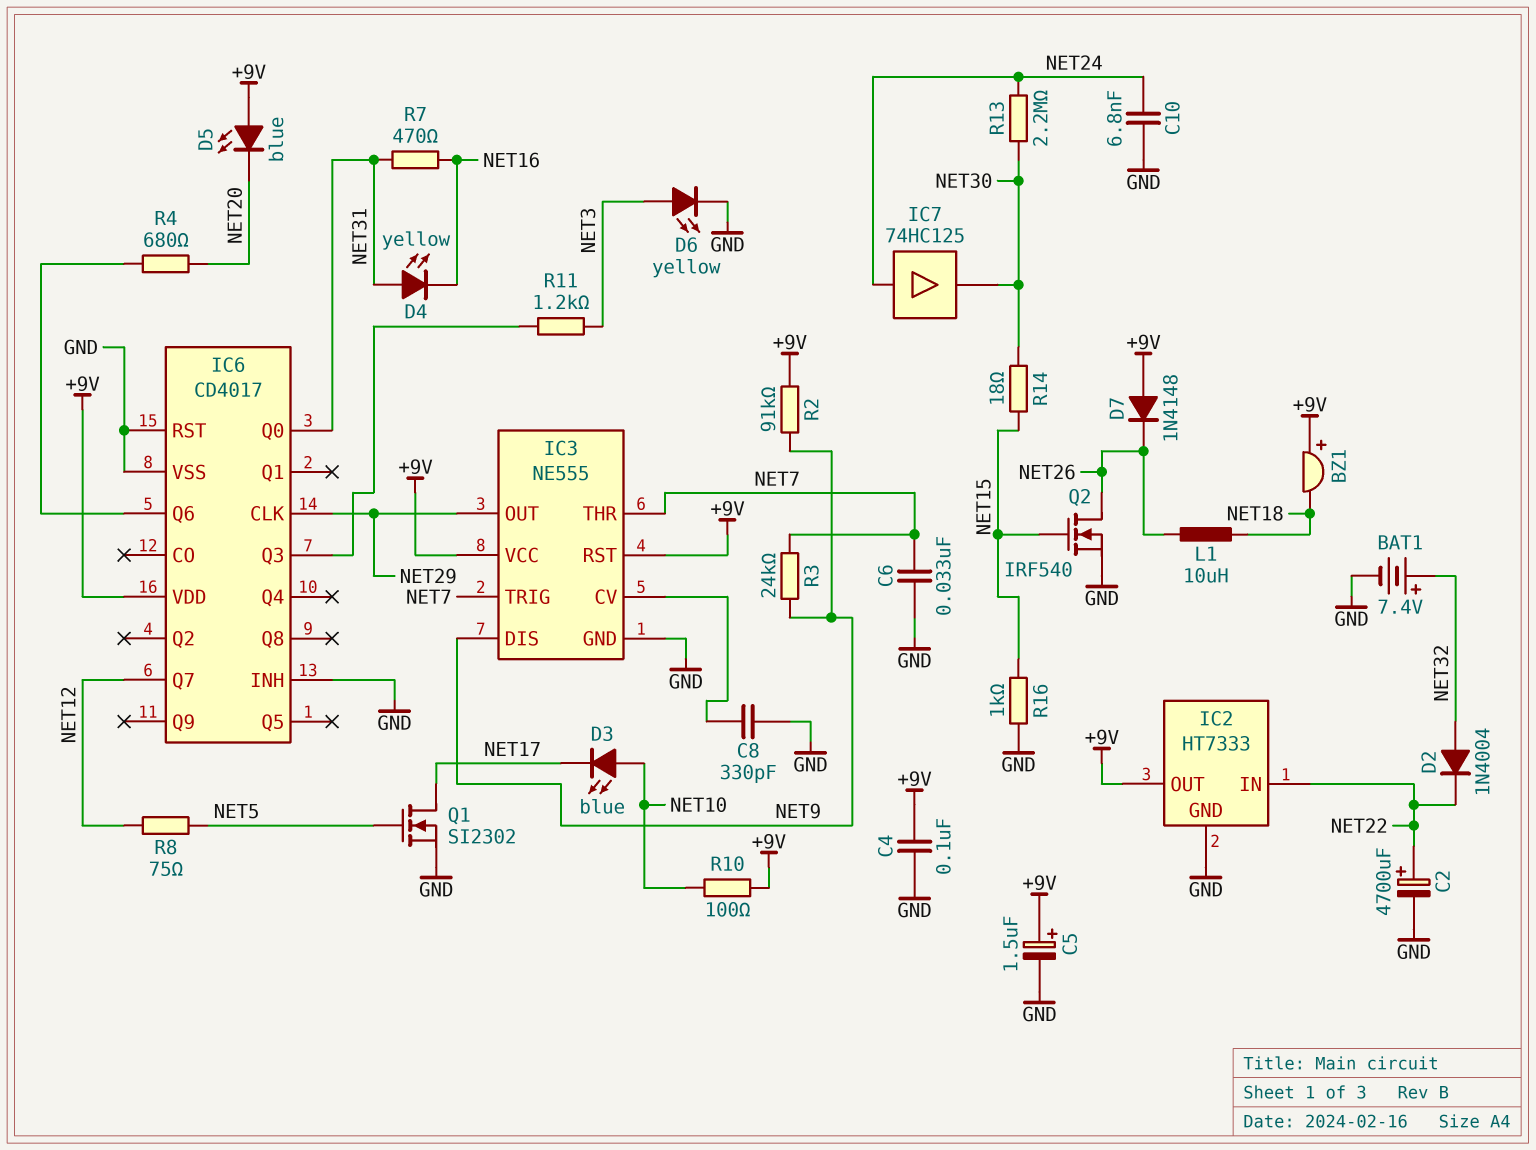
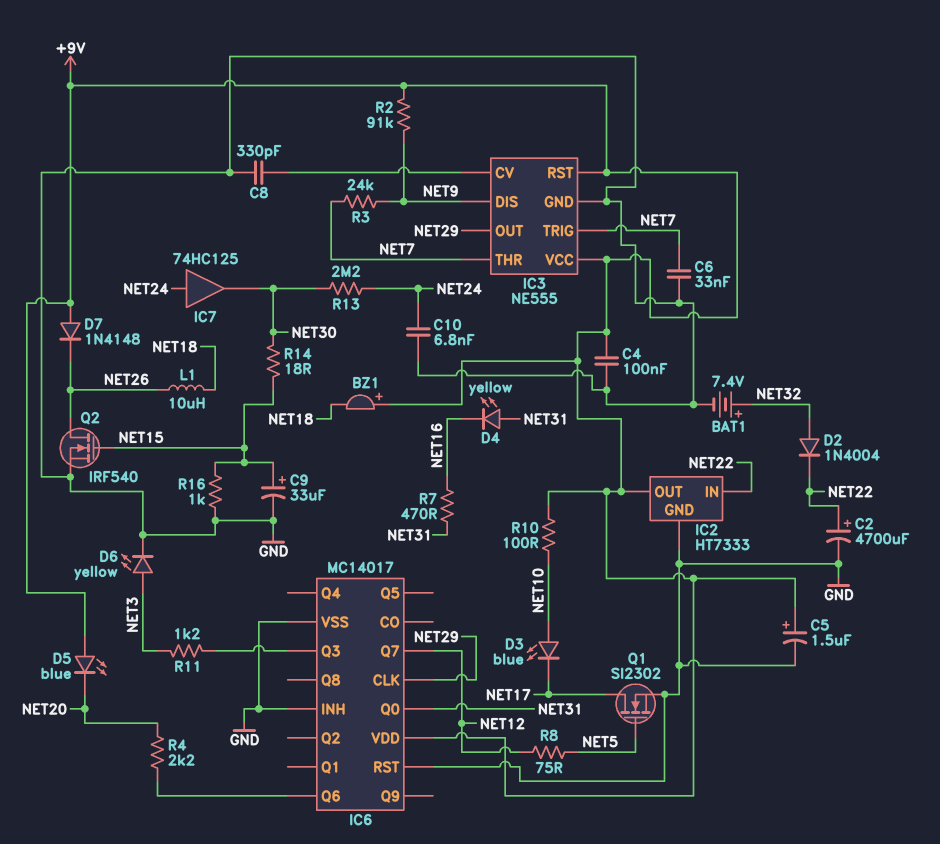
C9: none -> 33uF (plus NET15, minus GND)
IC6: CD4017 -> MC14017
R4: 680 (IC6/Q6, NET20) -> 2.2k (IC6/Q6, NET20)

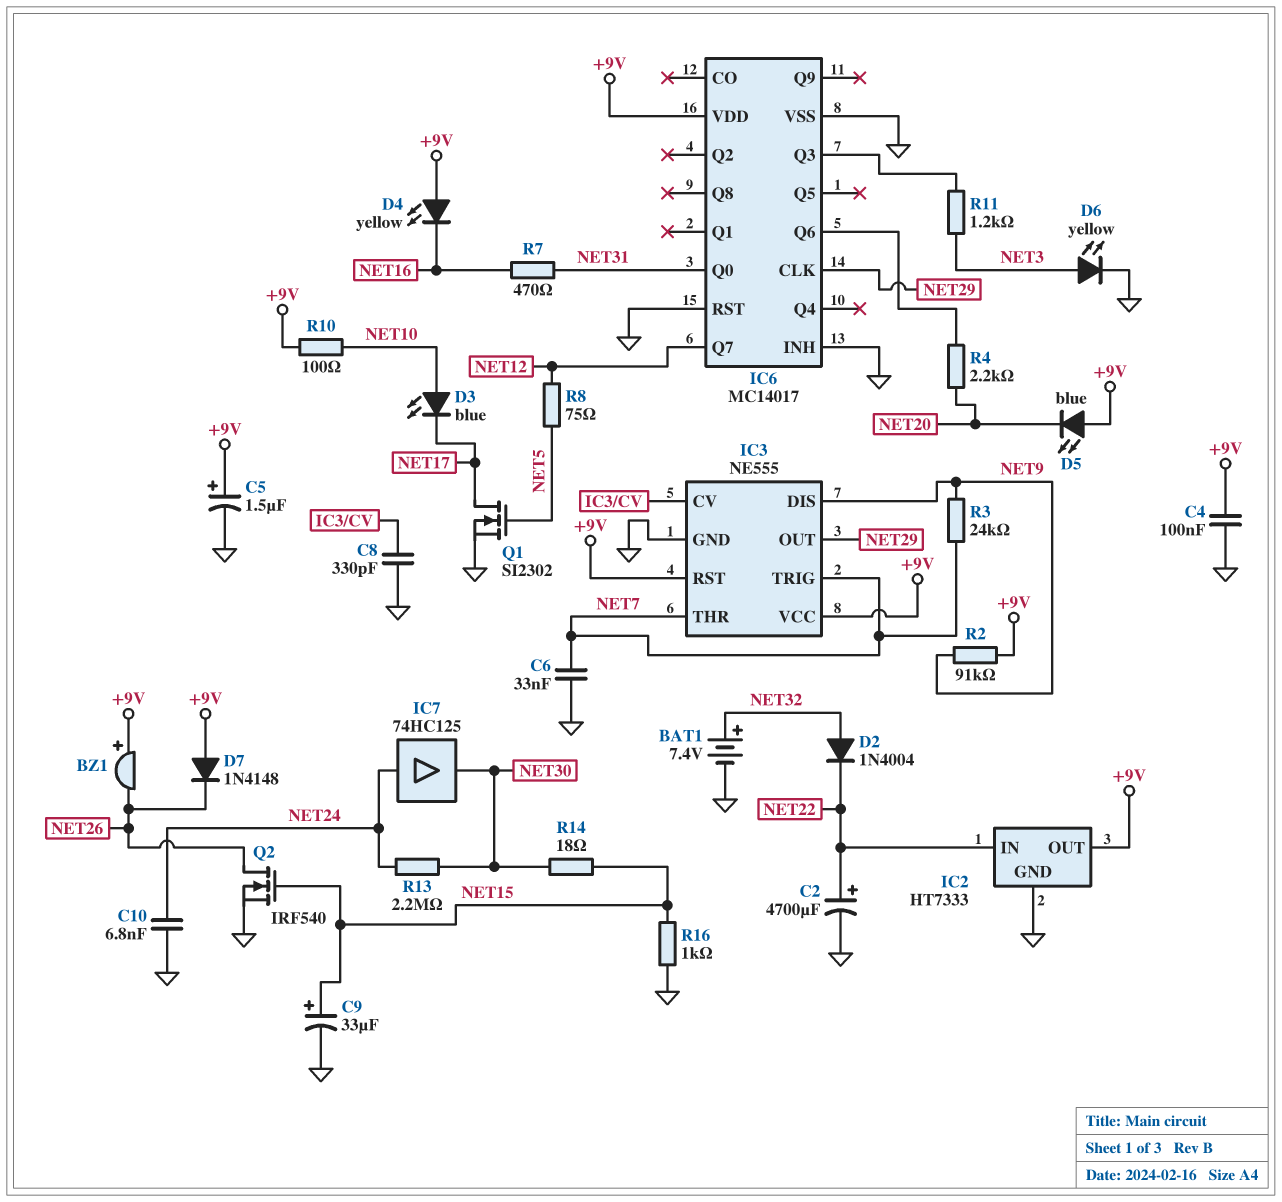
BZ1: buzzer (plus +9V, minus NET18) -> buzzer (plus +9V, minus NET26)
D4: LED yellow (A NET31, K NET16) -> LED yellow (A +9V, K NET16)
L1: 10uH (NET18, NET26) -> none

